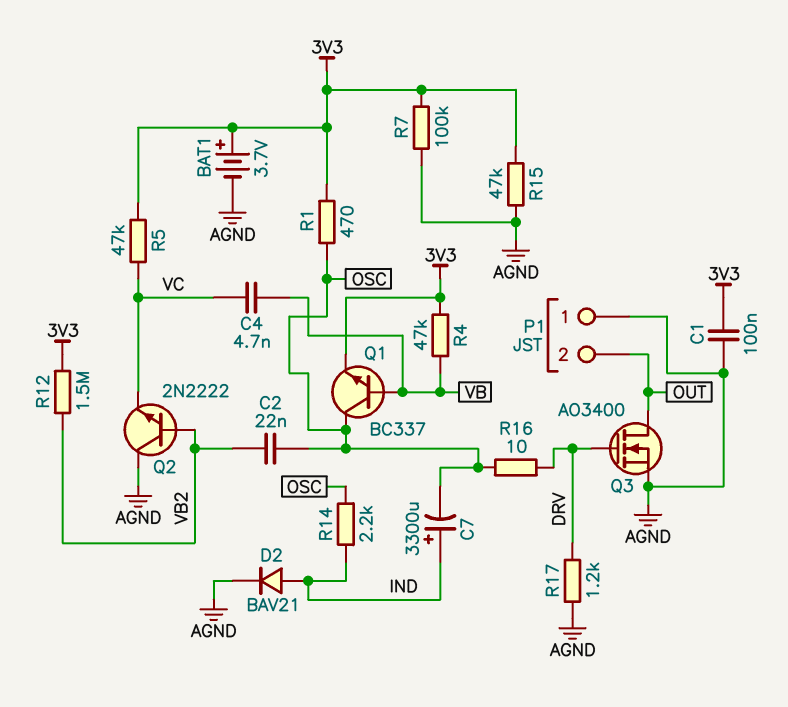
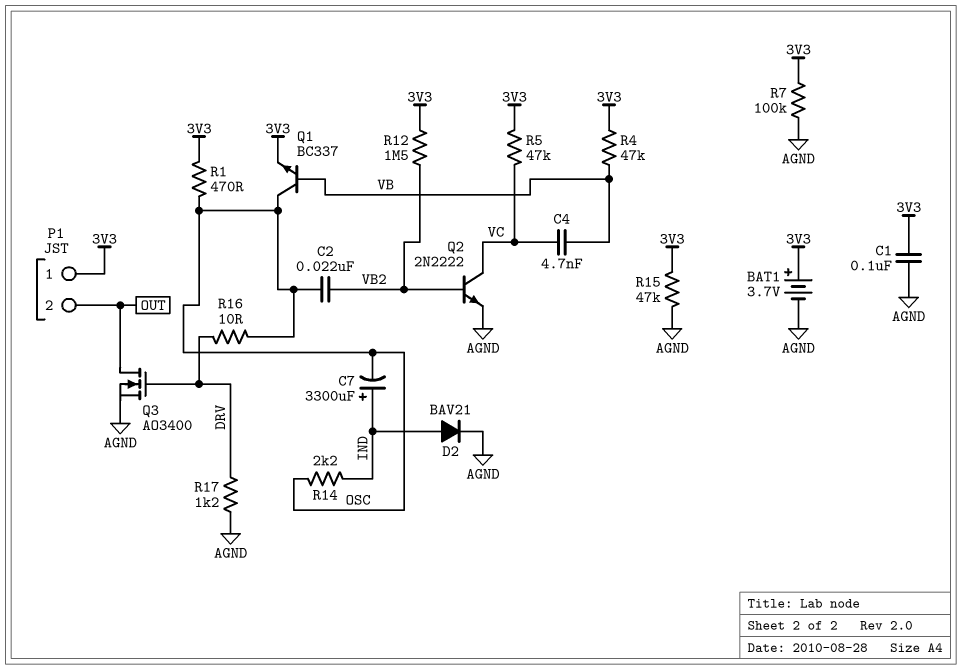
P1 pin 1: AGND -> 3V3
Q2: NPN 2N2222 (B VB2, C AGND, E VC) -> NPN 2N2222 (B VB2, C VC, E AGND)

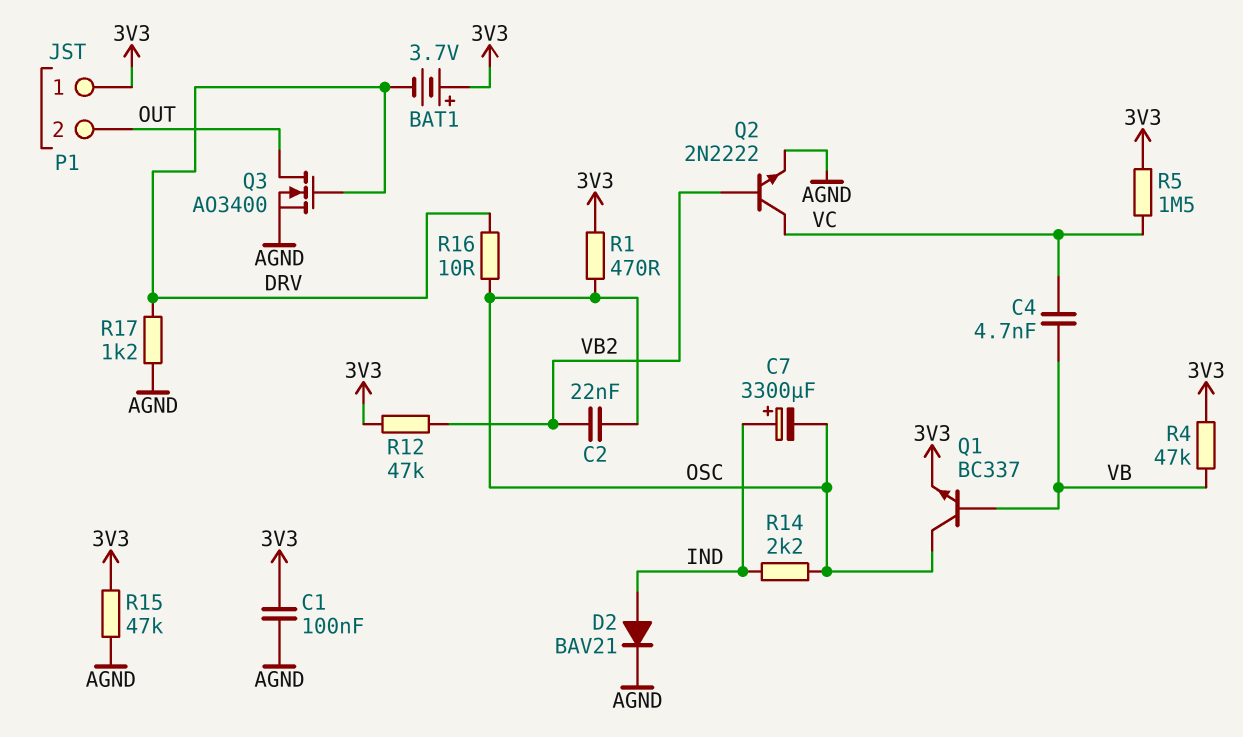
BAT1: 3.7V (plus 3V3, minus AGND) -> 3.7V (plus 3V3, minus DRV)
R5: 47k (3V3, VC) -> 1.5M (3V3, VC)
R7: 100k (3V3, AGND) -> none
R12: 1.5M (3V3, VB2) -> 47k (3V3, VB2)

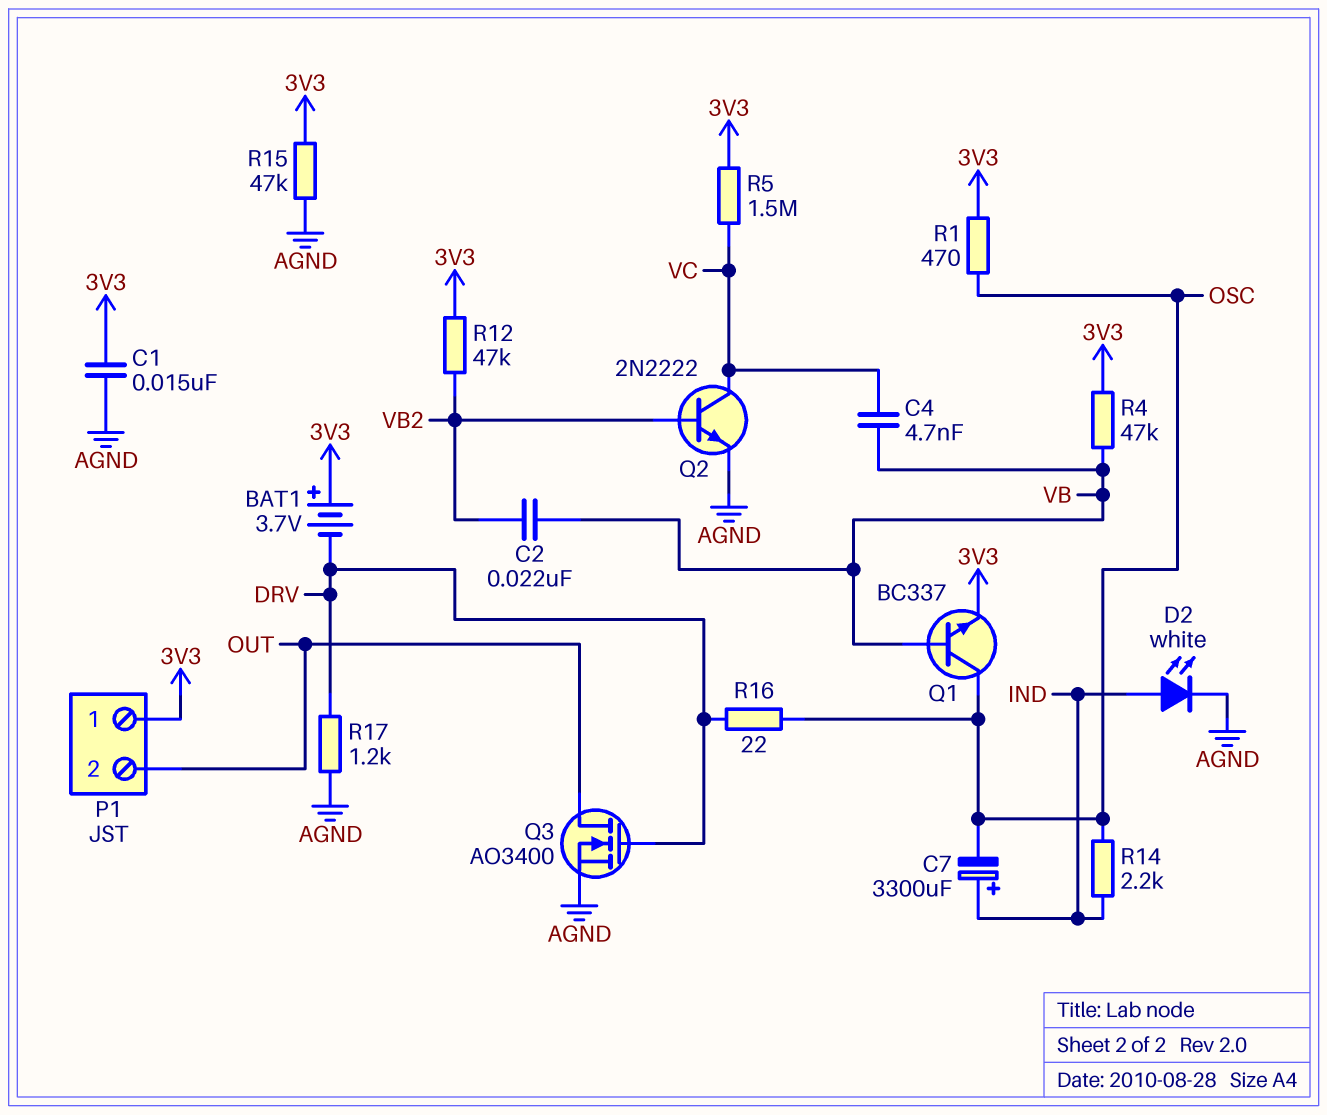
C1: 100nF (3V3, AGND) -> 15nF (3V3, AGND)
C2: 22nF (OSC, VB2) -> 22nF (VB, VB2)
D2: diode BAV21 (A IND, K AGND) -> LED white (A IND, K AGND)
R16: 10 (DRV, OSC) -> 22 (DRV, OSC)

